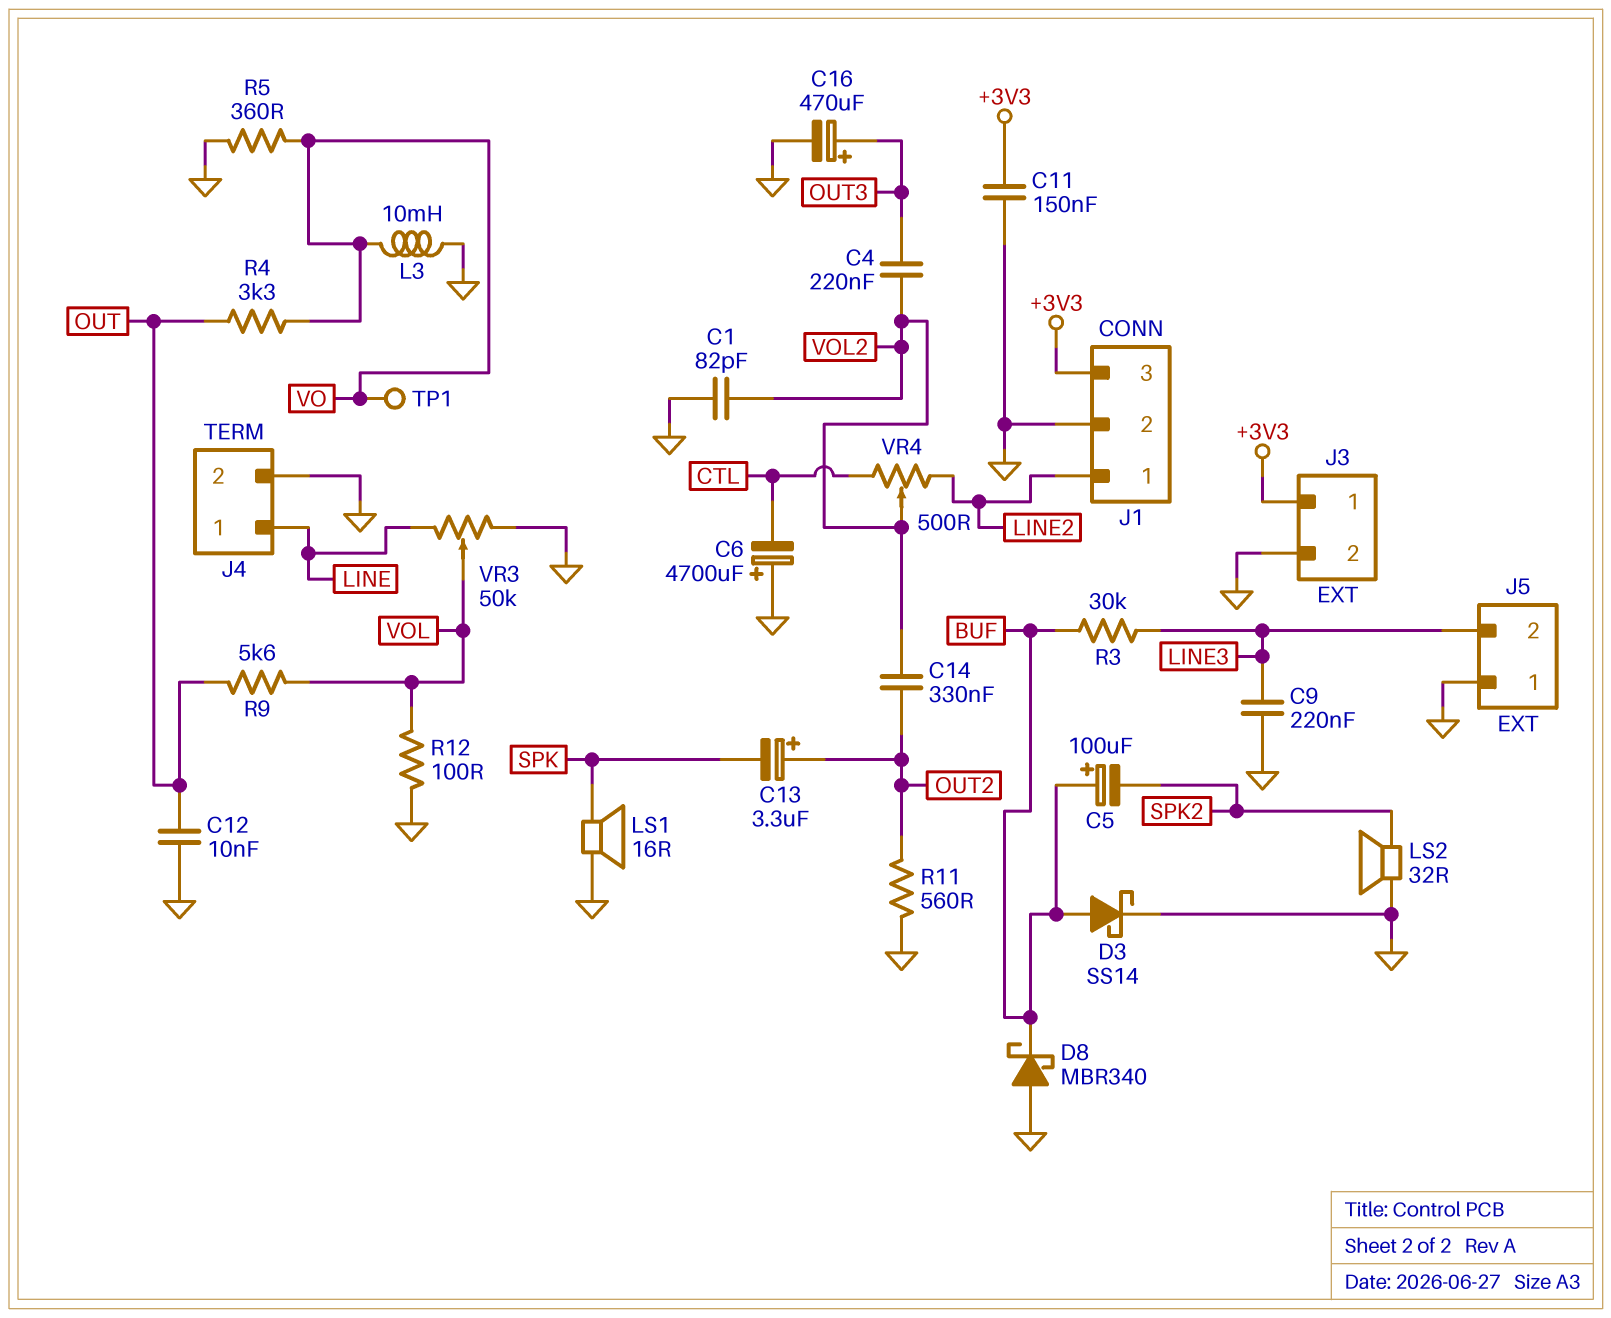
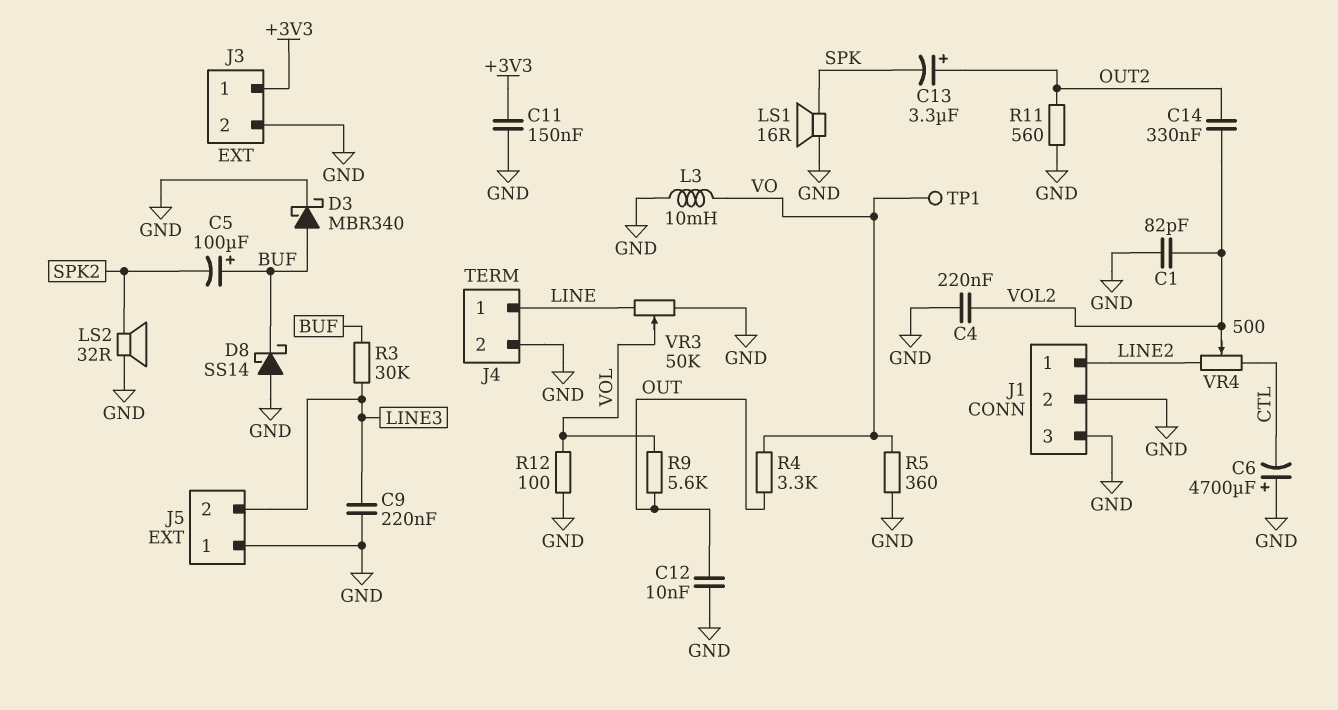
C4: 220nF (OUT3, VOL2) -> 220nF (GND, VOL2)
C16: 470uF (plus OUT3, minus GND) -> none
D3: schottky SS14 (A BUF, K GND) -> schottky MBR340 (A BUF, K GND)
D8: schottky MBR340 (A GND, K BUF) -> schottky SS14 (A GND, K BUF)
J1 pin 3: +3V3 -> GND

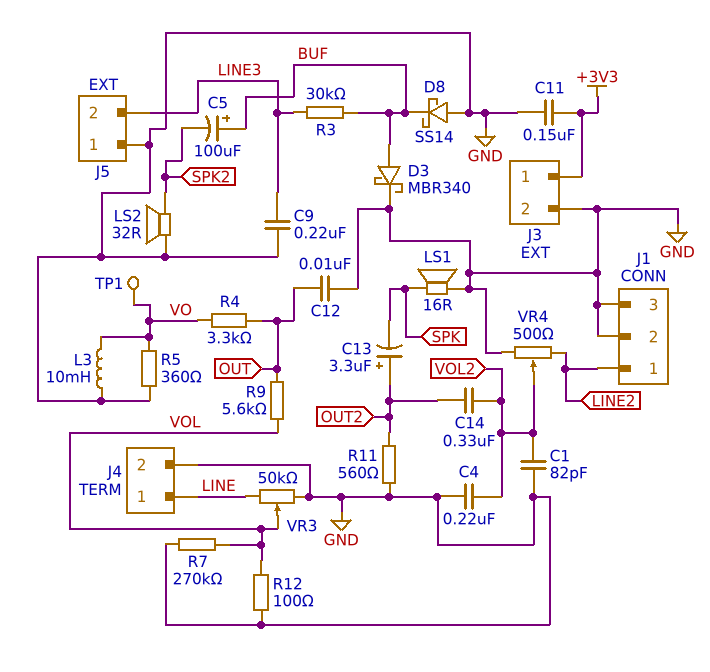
C6: 4700uF (plus GND, minus CTL) -> none
R7: none -> 270k (GND, VOL)
VR4: 500 (CTL, LINE2, wiper VOL2) -> 500 (GND, LINE2, wiper VOL2)

